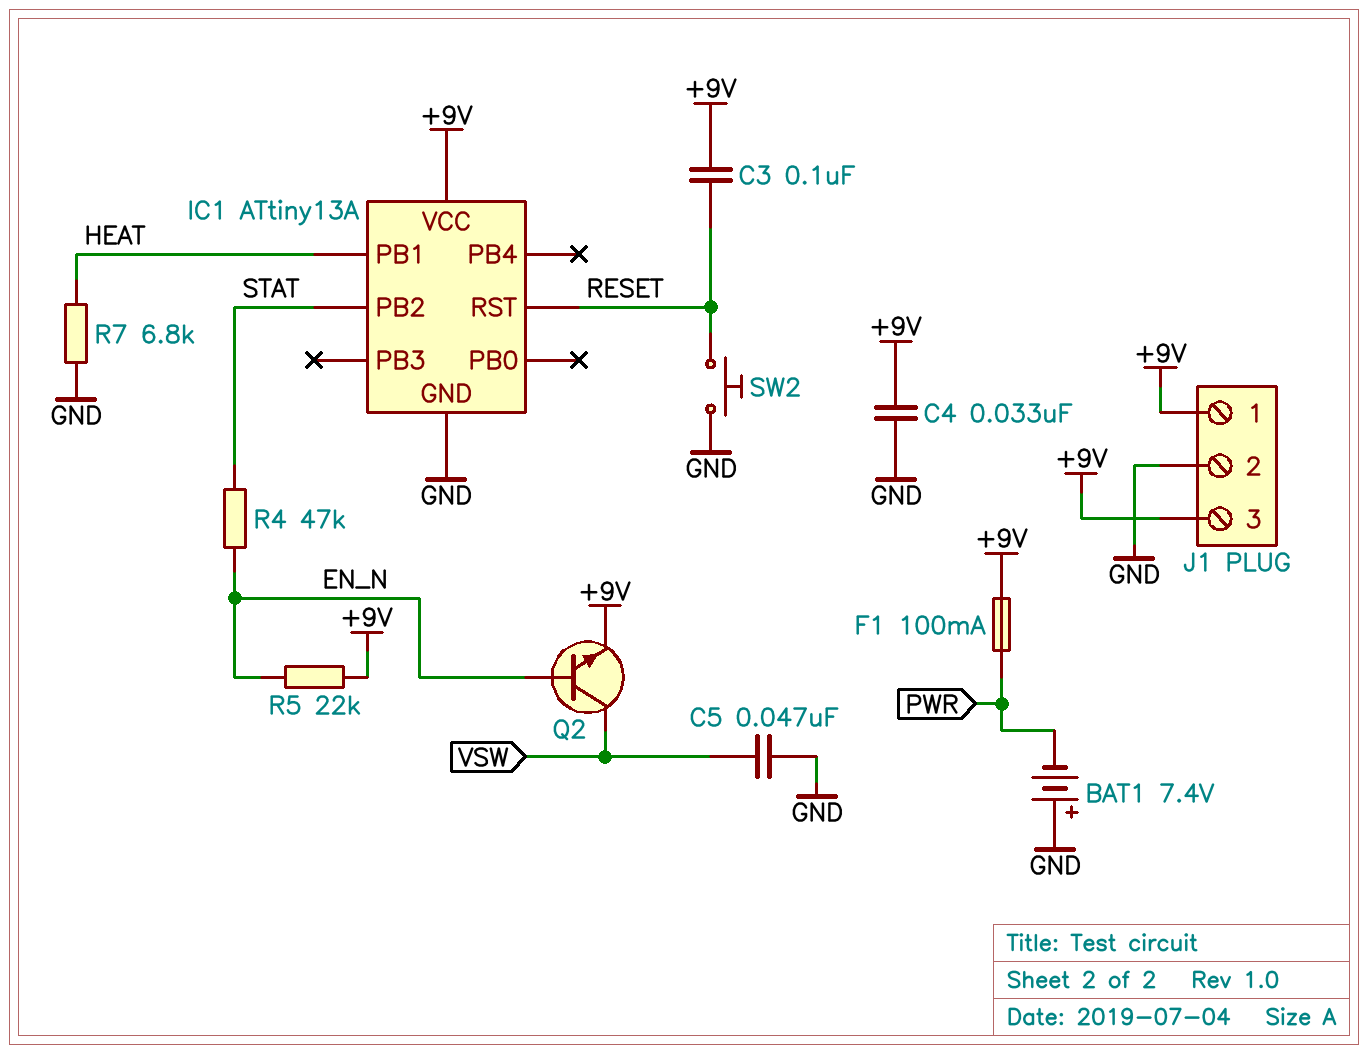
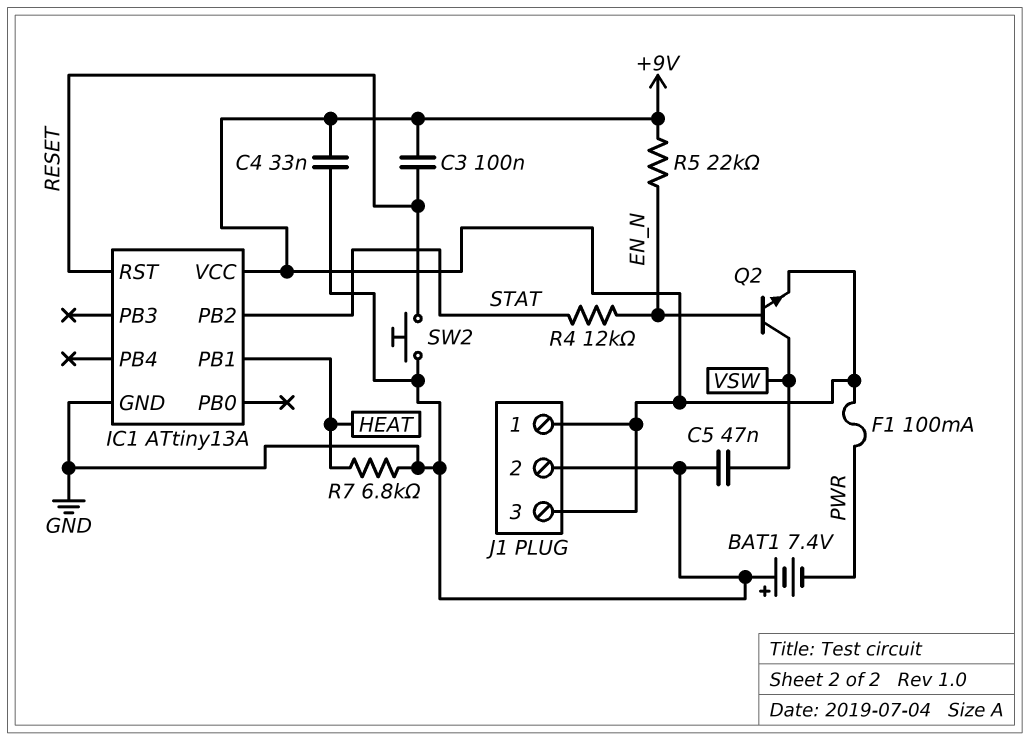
R4: 47k (EN_N, STAT) -> 12k (EN_N, STAT)

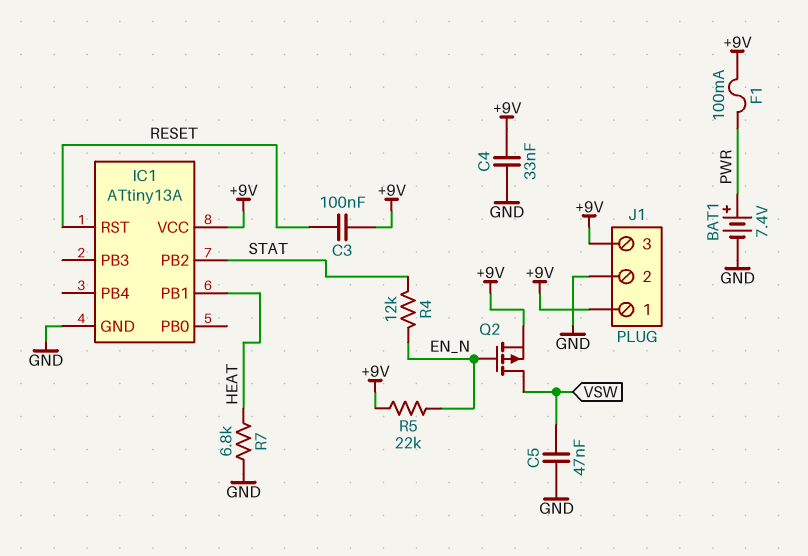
BAT1: 7.4V (plus GND, minus PWR) -> 7.4V (plus PWR, minus GND)
Q2: NPN (B EN_N, C VSW, E +9V) -> PMOS (G EN_N, D VSW, S +9V)
SW2: button (GND, RESET) -> none

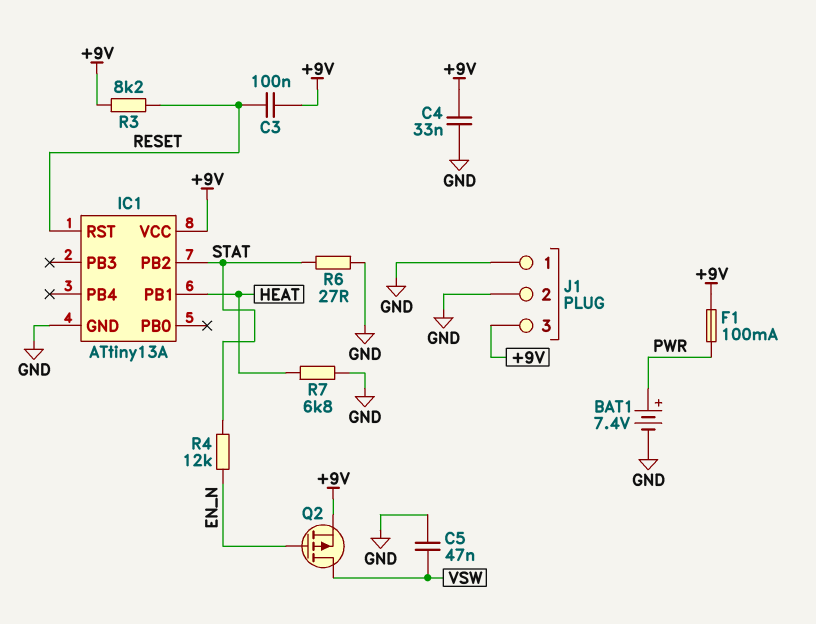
J1 pin 1: +9V -> GND
R3: none -> 8.2k (+9V, RESET)
R5: 22k (+9V, EN_N) -> none
R6: none -> 27 (GND, STAT)

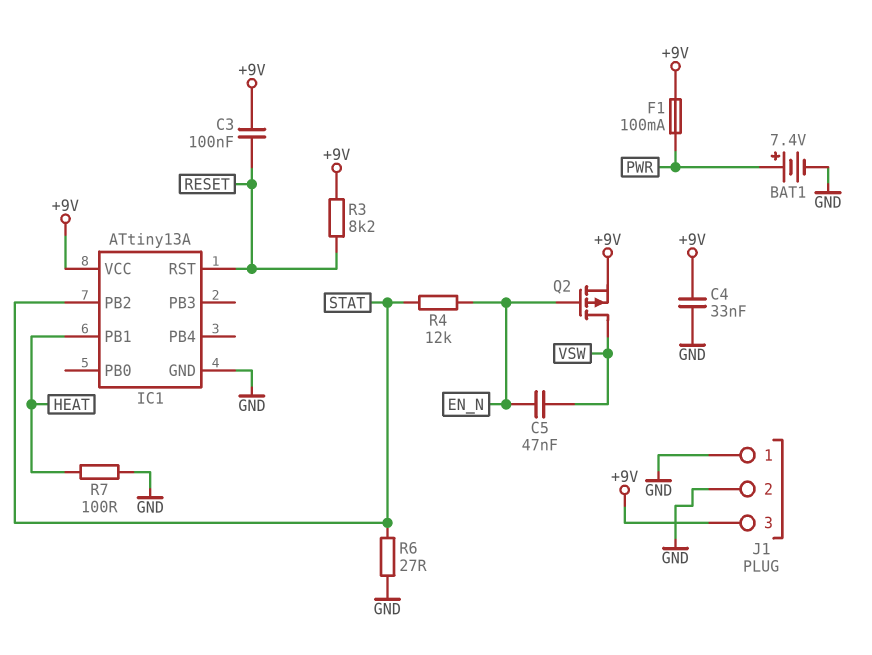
C5: 47nF (GND, VSW) -> 47nF (EN_N, VSW)
R7: 6.8k (GND, HEAT) -> 100 (GND, HEAT)

